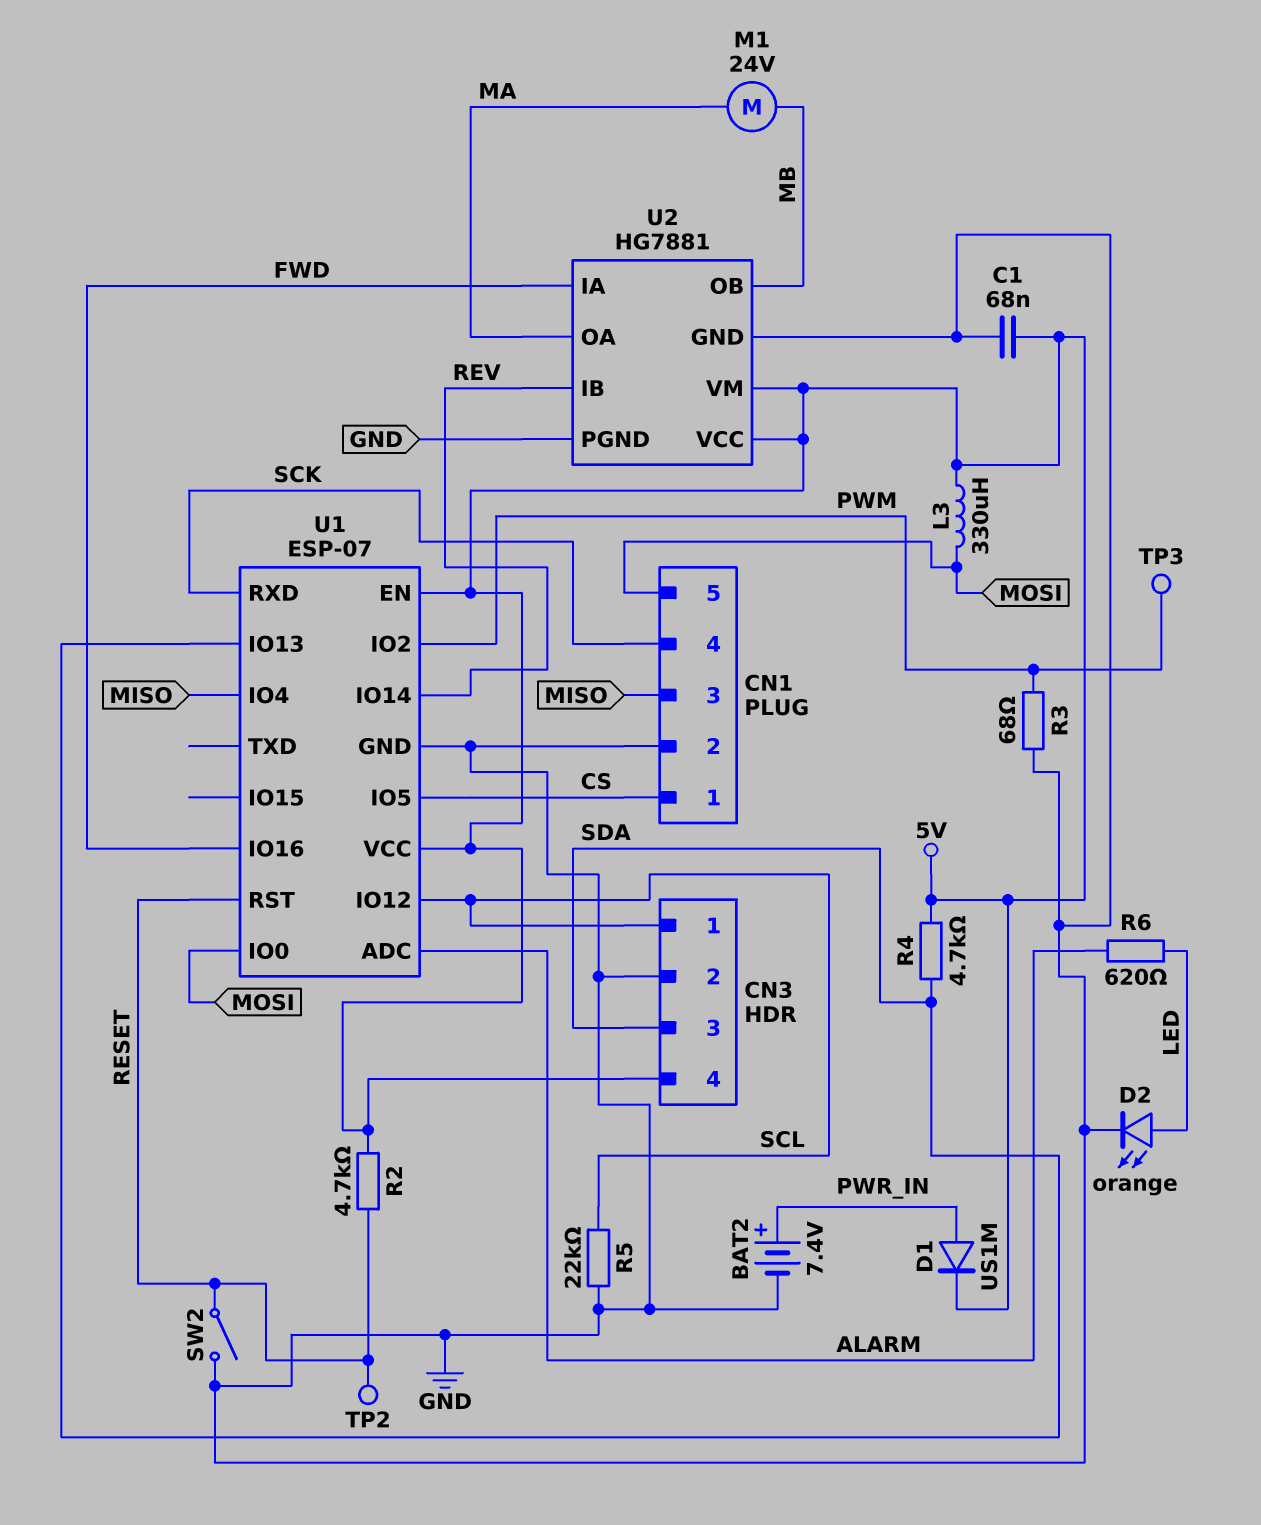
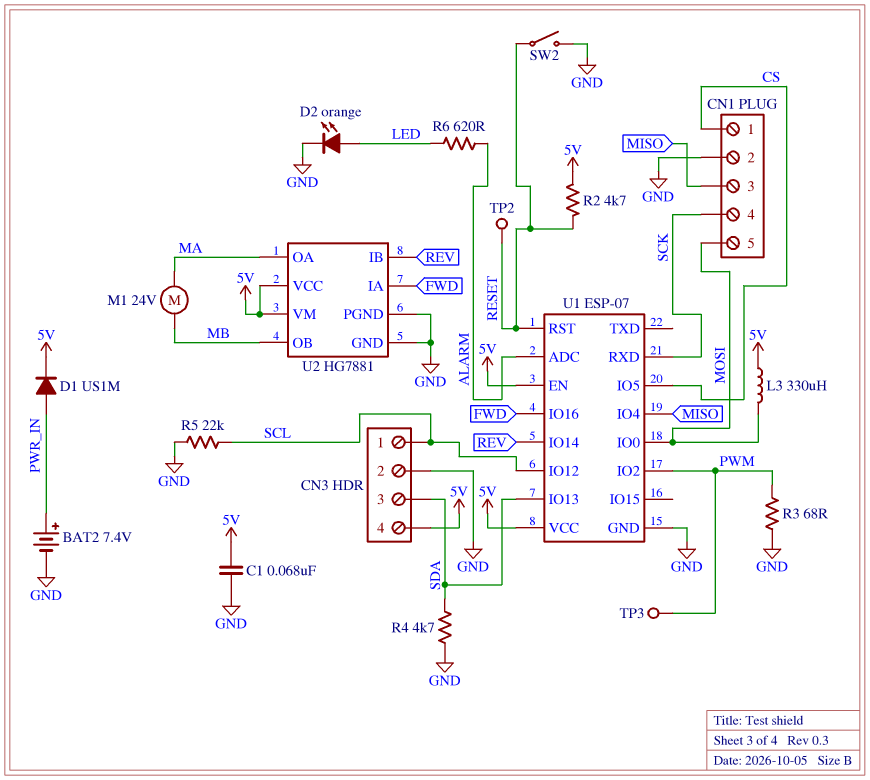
R4: 4.7k (5V, SDA) -> 4.7k (GND, SDA)

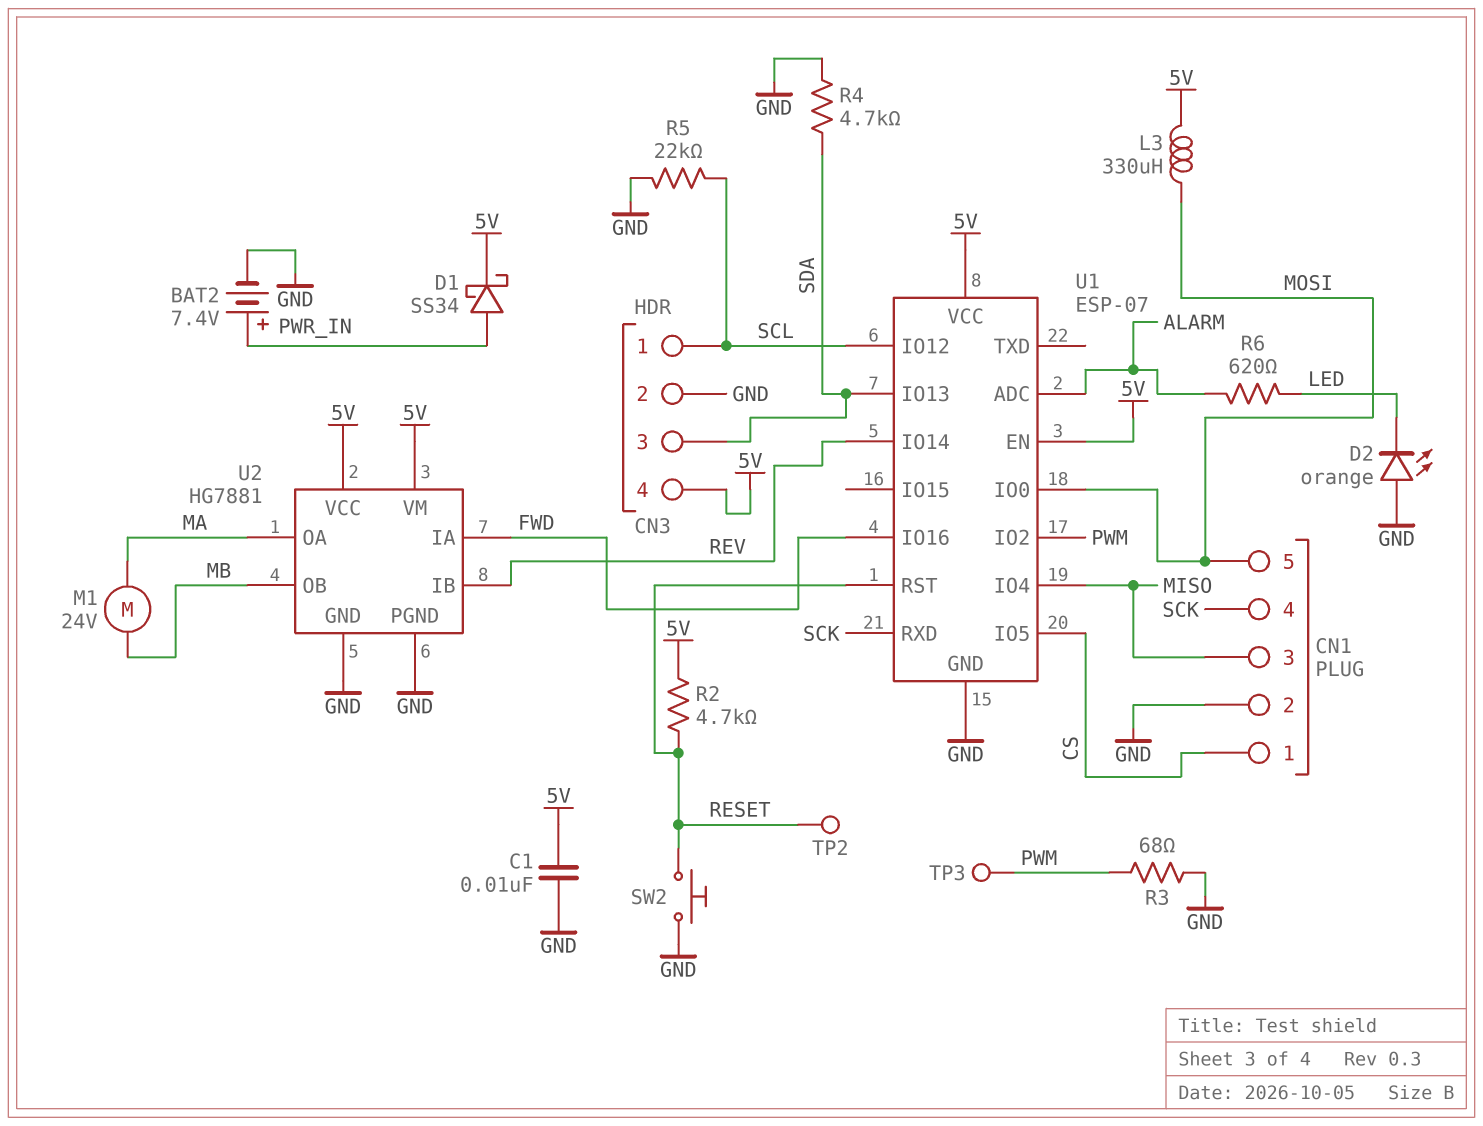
C1: 68nF (5V, GND) -> 10nF (5V, GND)
D1: diode US1M (A PWR_IN, K 5V) -> schottky SS34 (A PWR_IN, K 5V)
D2: LED orange (A LED, K GND) -> LED orange (A GND, K LED)
SW2: switch (GND, RESET) -> button (GND, RESET)

